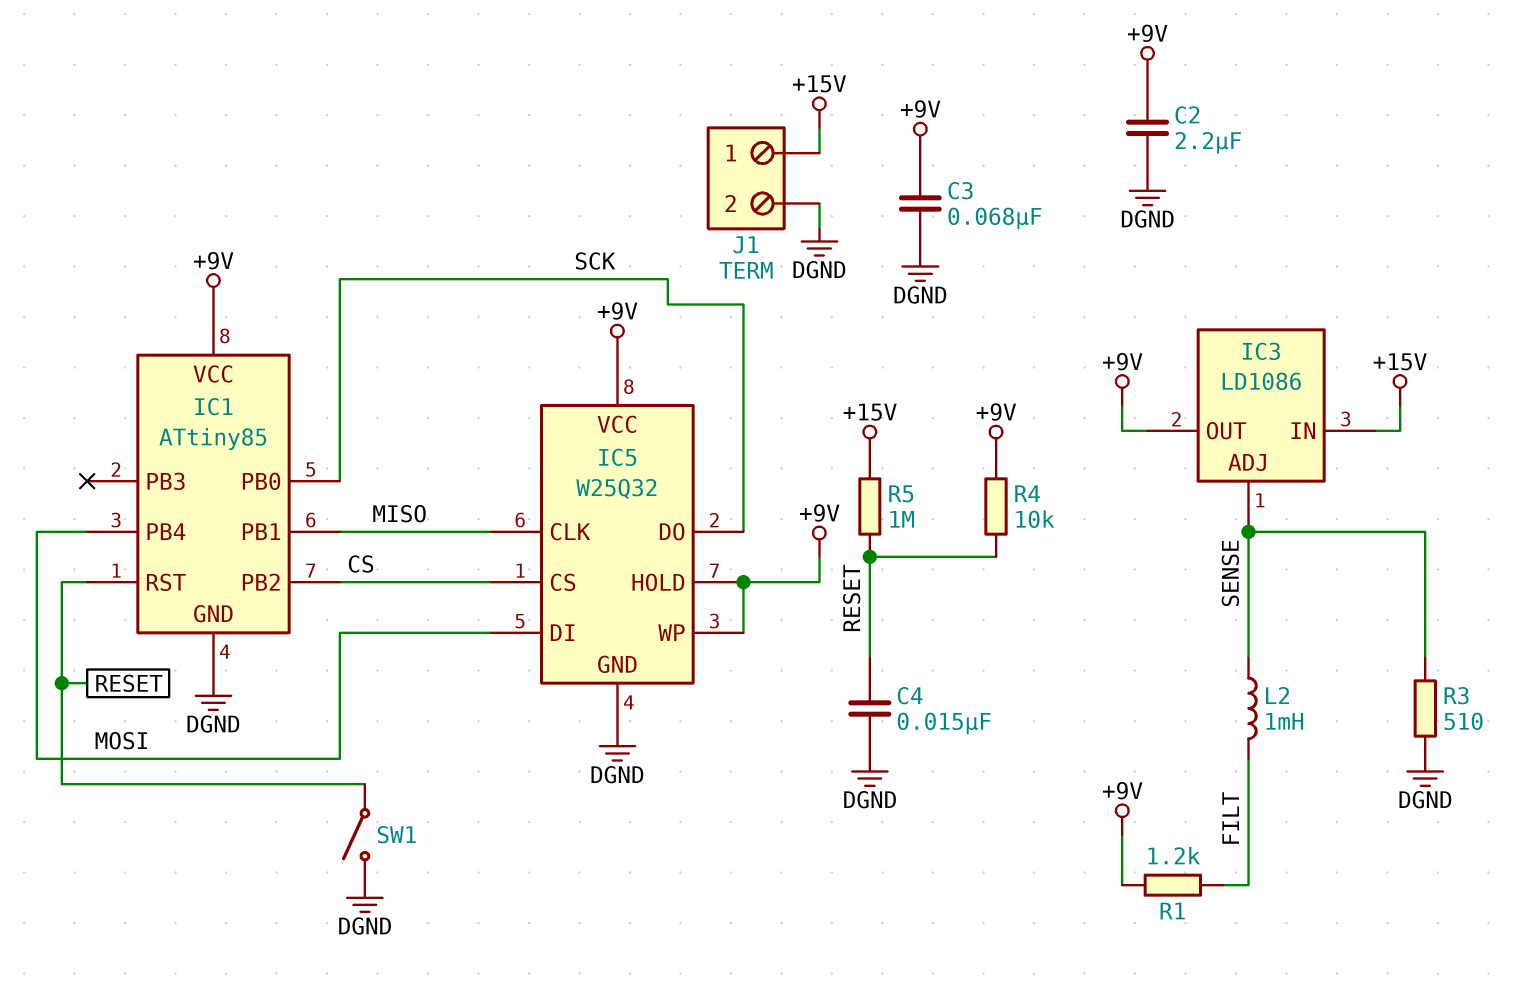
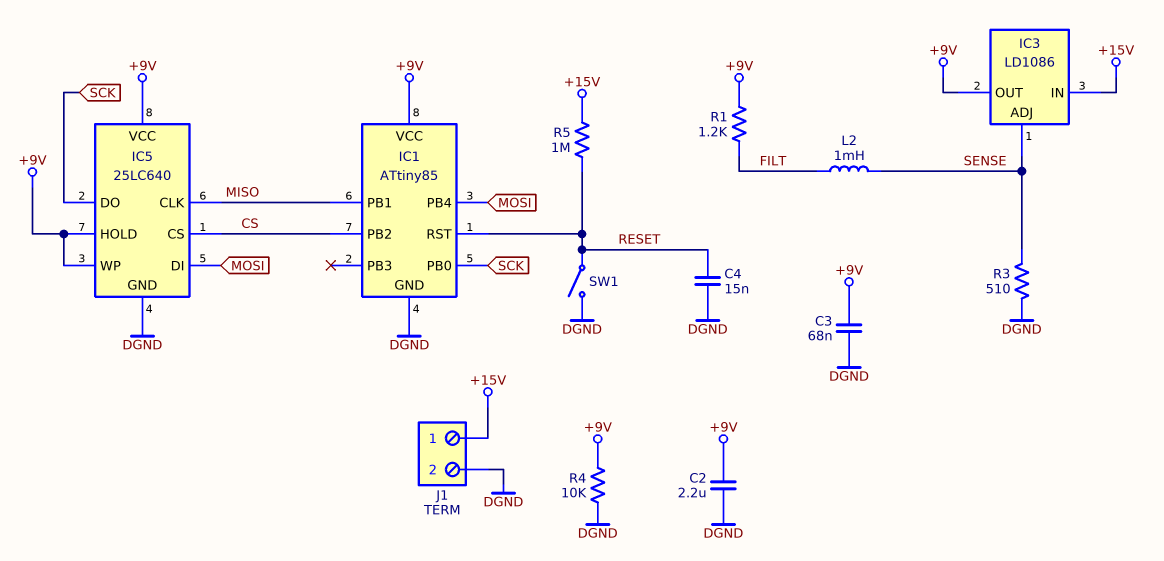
IC5: W25Q32 -> 25LC640
R4: 10k (+9V, RESET) -> 10k (+9V, DGND)

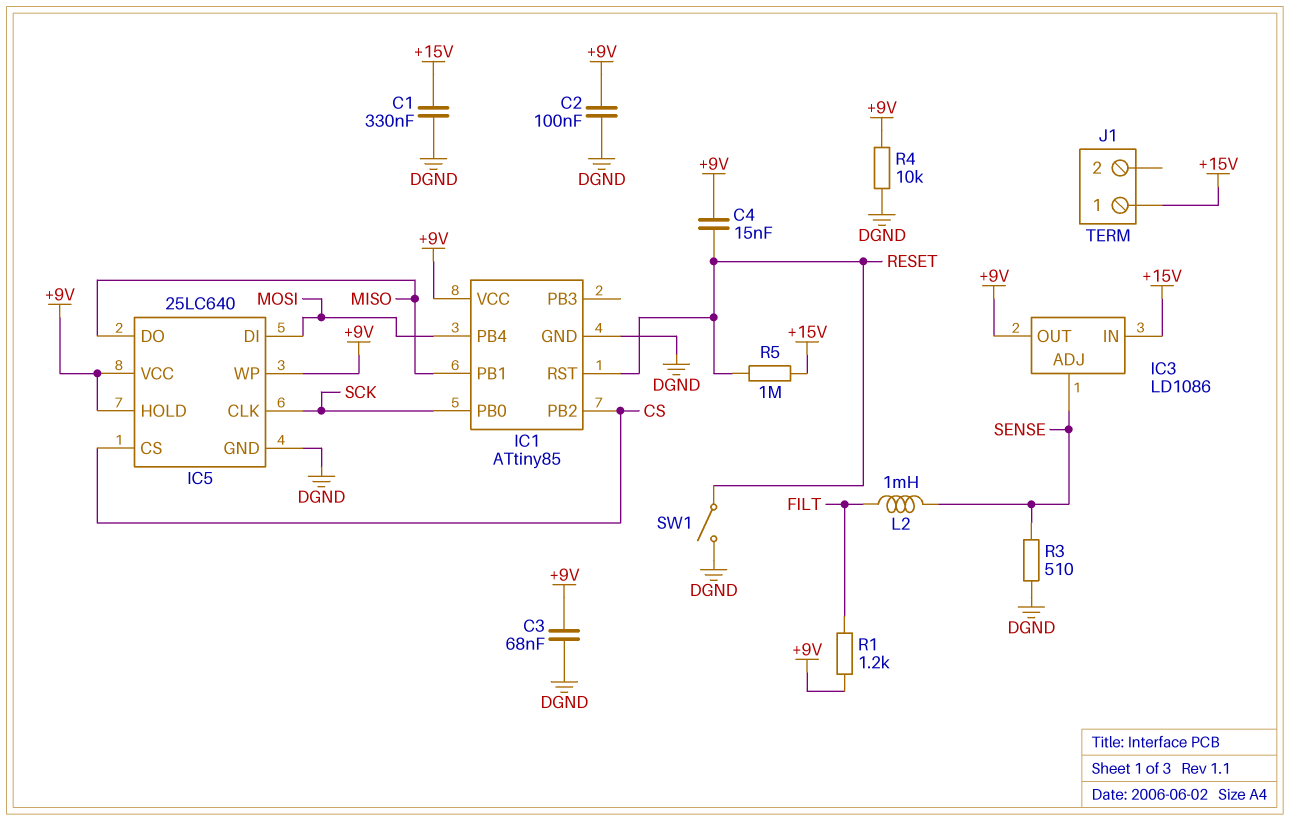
C1: none -> 330nF (+15V, DGND)
C2: 2.2uF (+9V, DGND) -> 100nF (+9V, DGND)
C4: 15nF (DGND, RESET) -> 15nF (+9V, RESET)
IC5 pin CLK: MISO -> SCK
IC5 pin DO: SCK -> MISO
J1 pin 2: DGND -> none

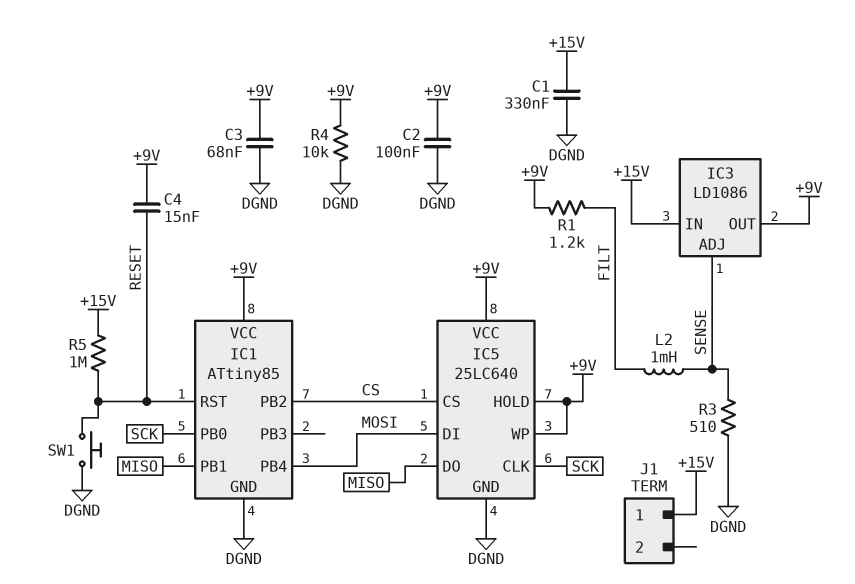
SW1: switch (DGND, RESET) -> button (DGND, RESET)

